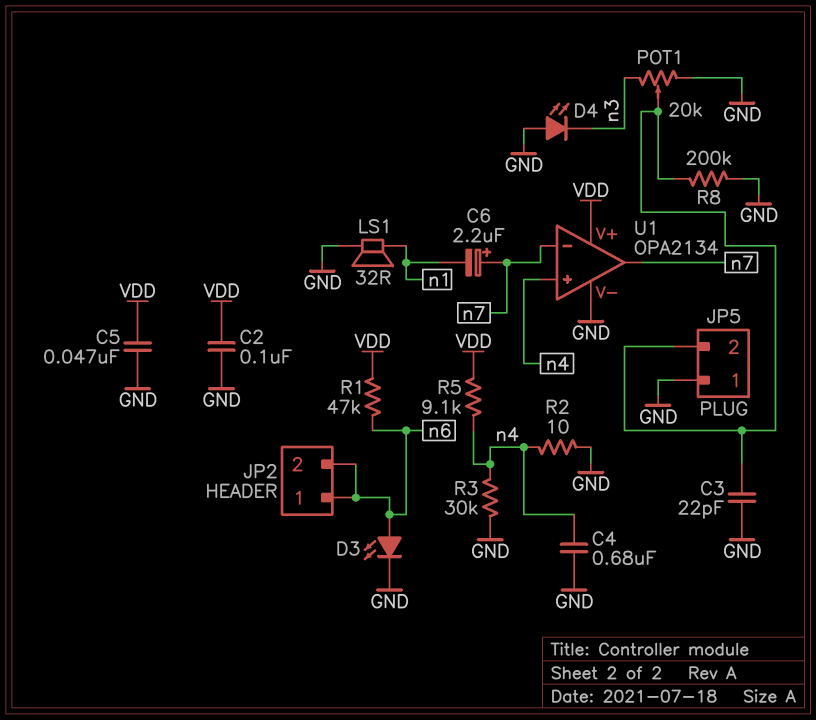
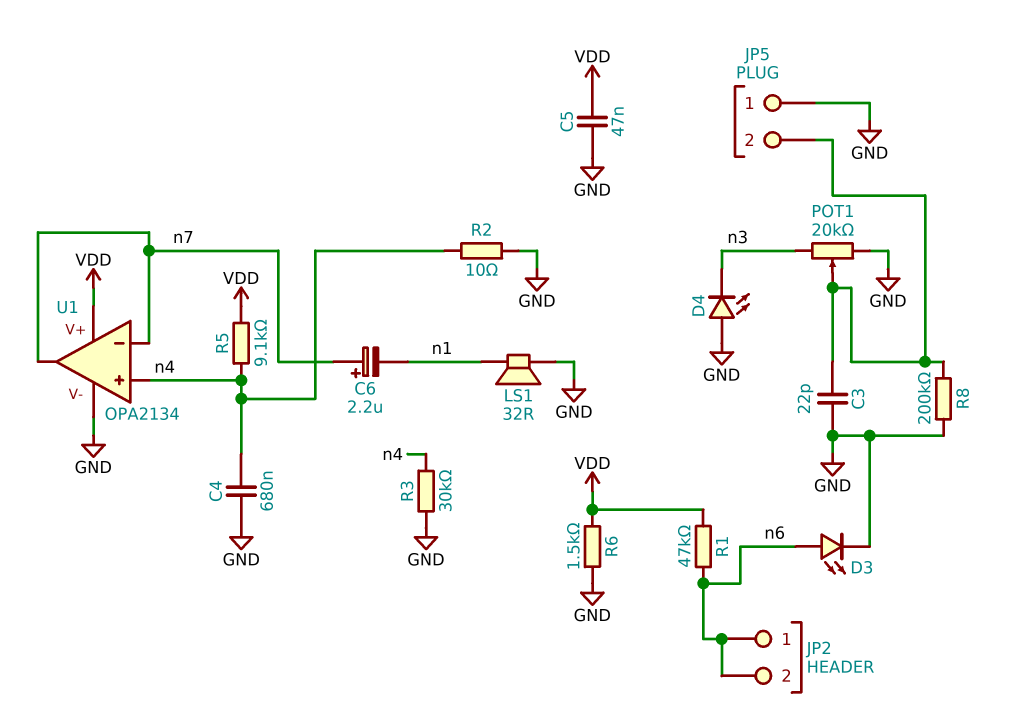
C2: 100nF (GND, VDD) -> none
R6: none -> 1.5k (GND, VDD)

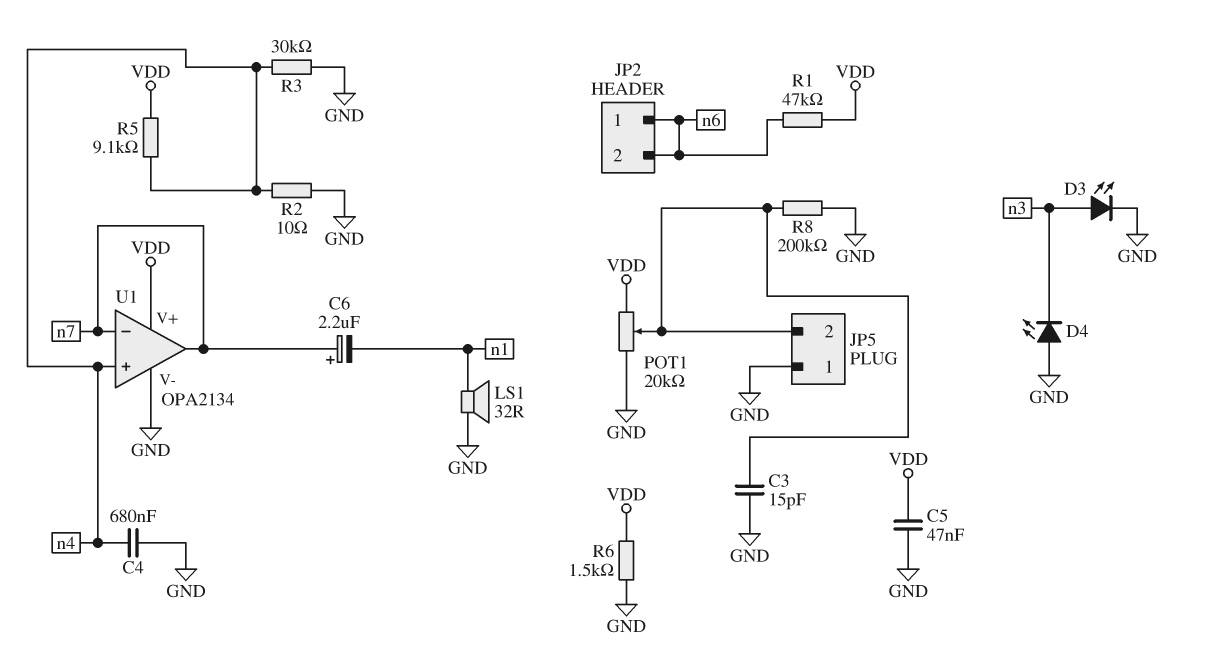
C3: 22pF (GND, JP5/2) -> 15pF (GND, JP5/2)
D3: LED (A n6, K GND) -> LED (A n3, K GND)
POT1: 20k (GND, n3, wiper JP5/2) -> 20k (GND, VDD, wiper JP5/2)

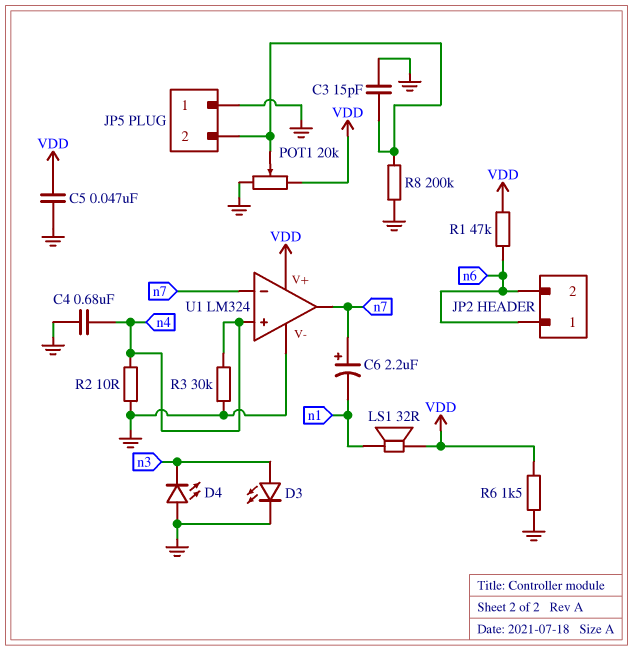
LS1: speaker 32R (GND, n1) -> speaker 32R (VDD, n1)
R5: 9.1k (VDD, n4) -> none
U1: OPA2134 -> LM324

